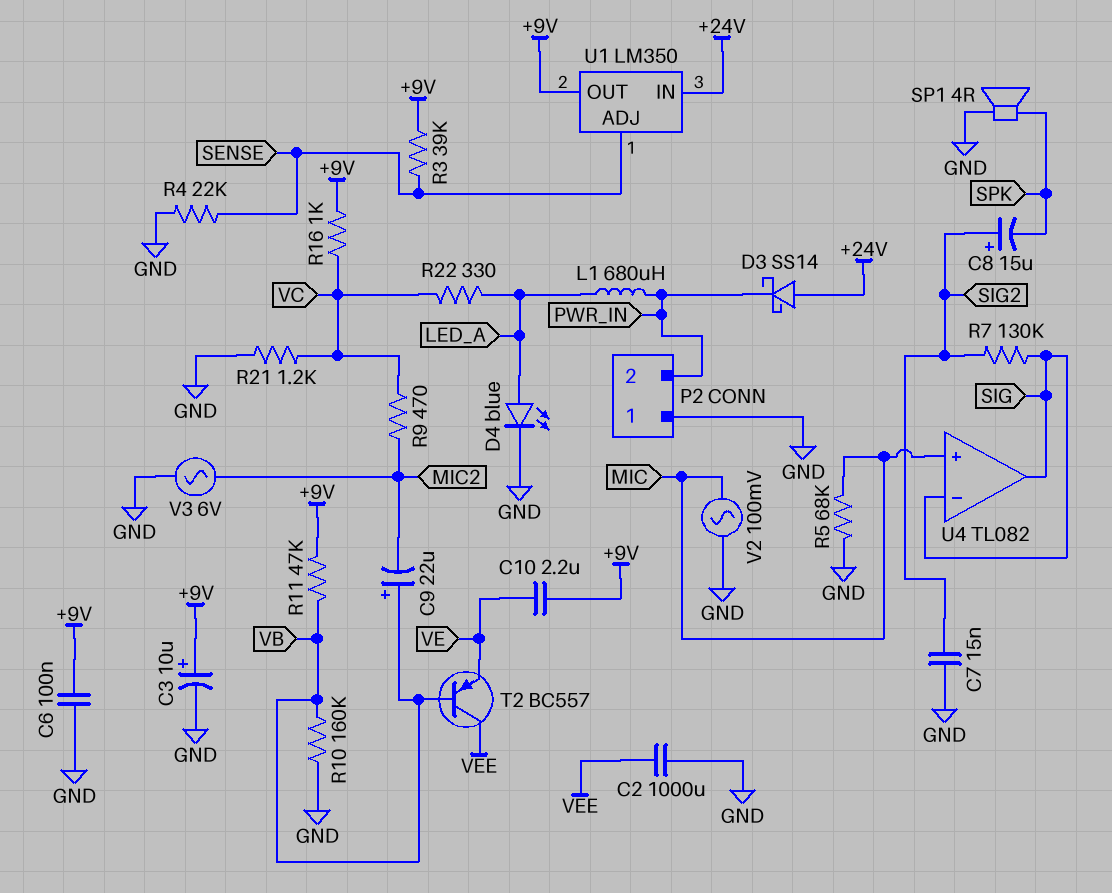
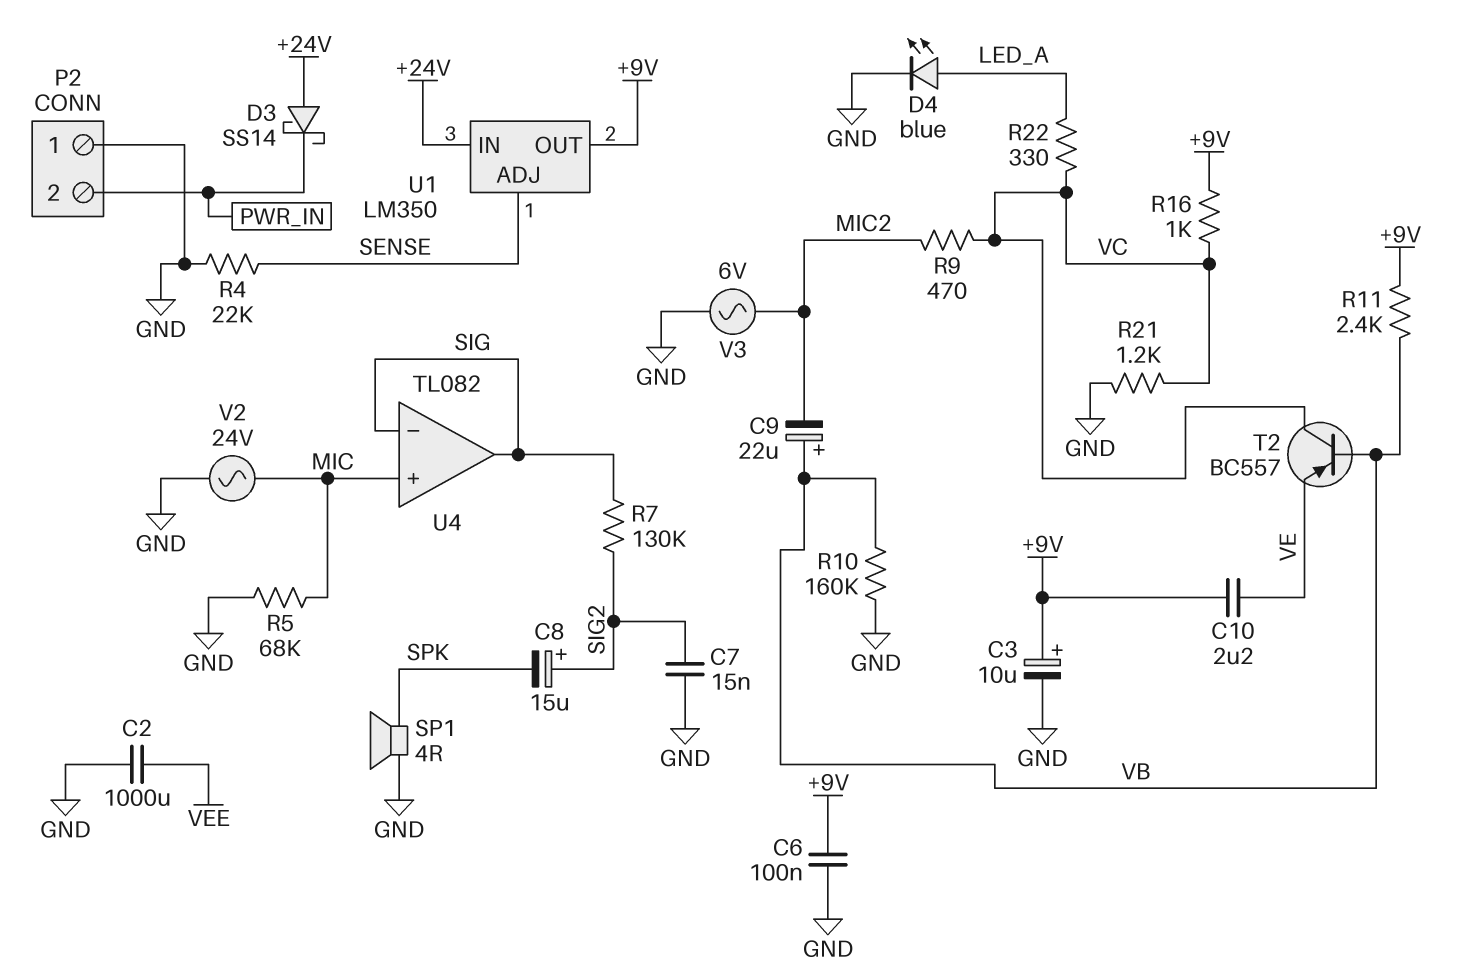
L1: 680uH (LED_A, PWR_IN) -> none
R3: 39k (+9V, SENSE) -> none
R11: 47k (+9V, VB) -> 2.4k (+9V, VB)
T2: PNP BC557 (B VB, C VEE, E VE) -> PNP BC557 (B VB, C VC, E VE)
V2: AC 100mV (GND, MIC) -> AC 24V (GND, MIC)

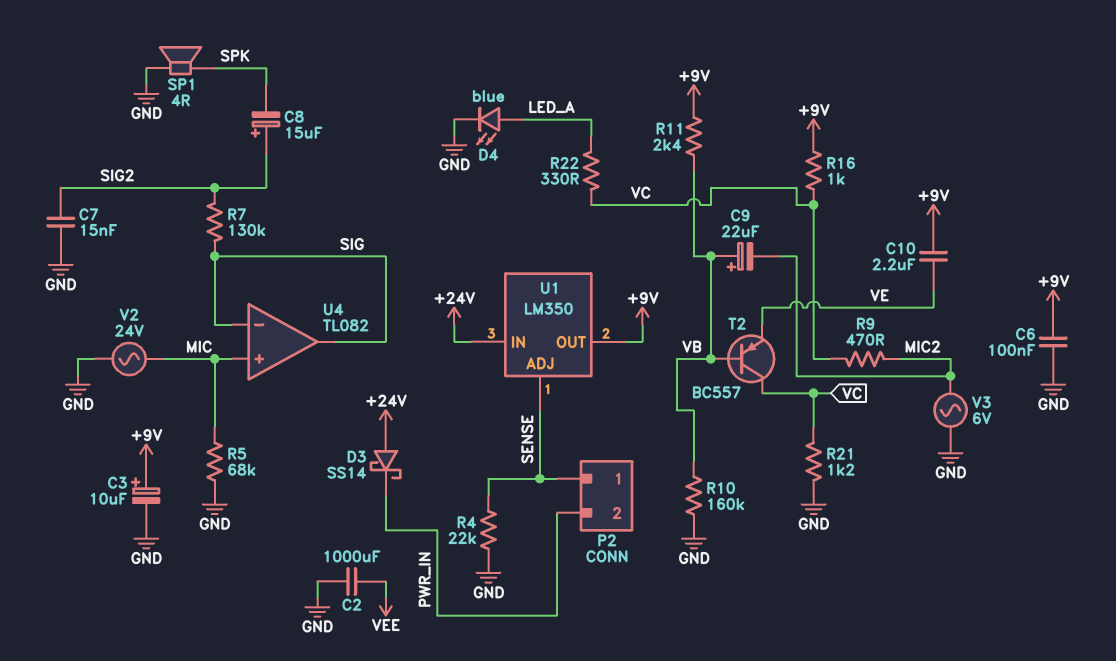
P2 pin 1: GND -> SENSE

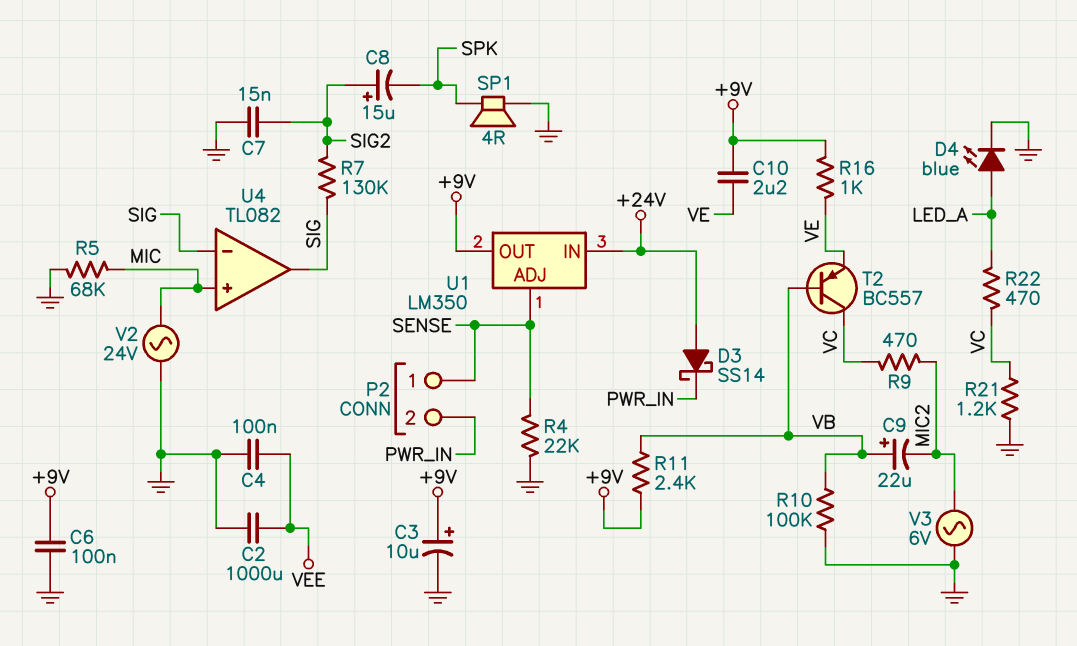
C4: none -> 100nF (GND, VEE)
R10: 160k (GND, VB) -> 100k (GND, VB)
R16: 1k (+9V, VC) -> 1k (+9V, VE)
R22: 330 (LED_A, VC) -> 470 (LED_A, VC)

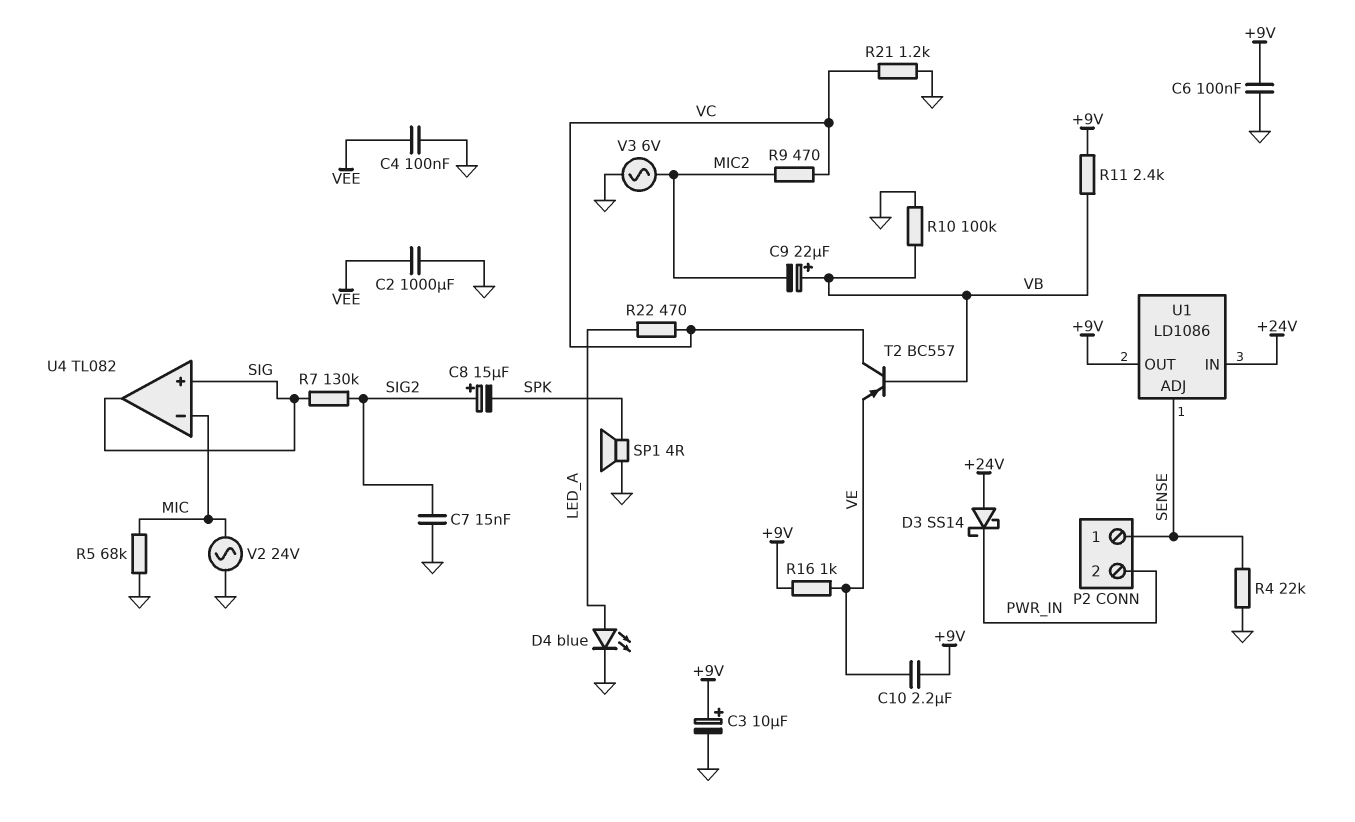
U1: LM350 -> LD1086
U4 pin in+: MIC -> SIG
U4 pin in-: SIG -> MIC

